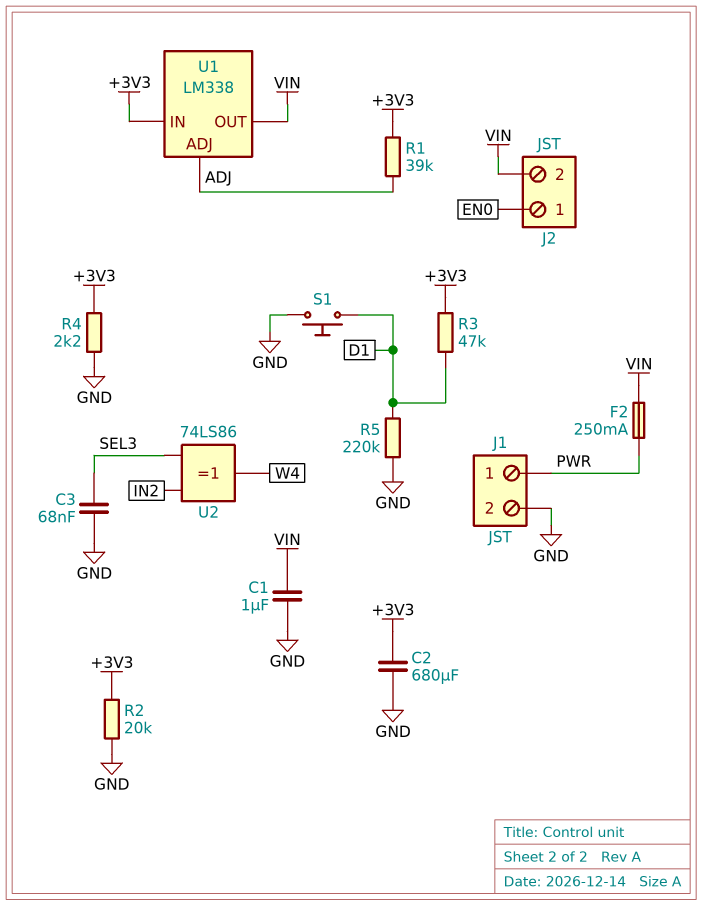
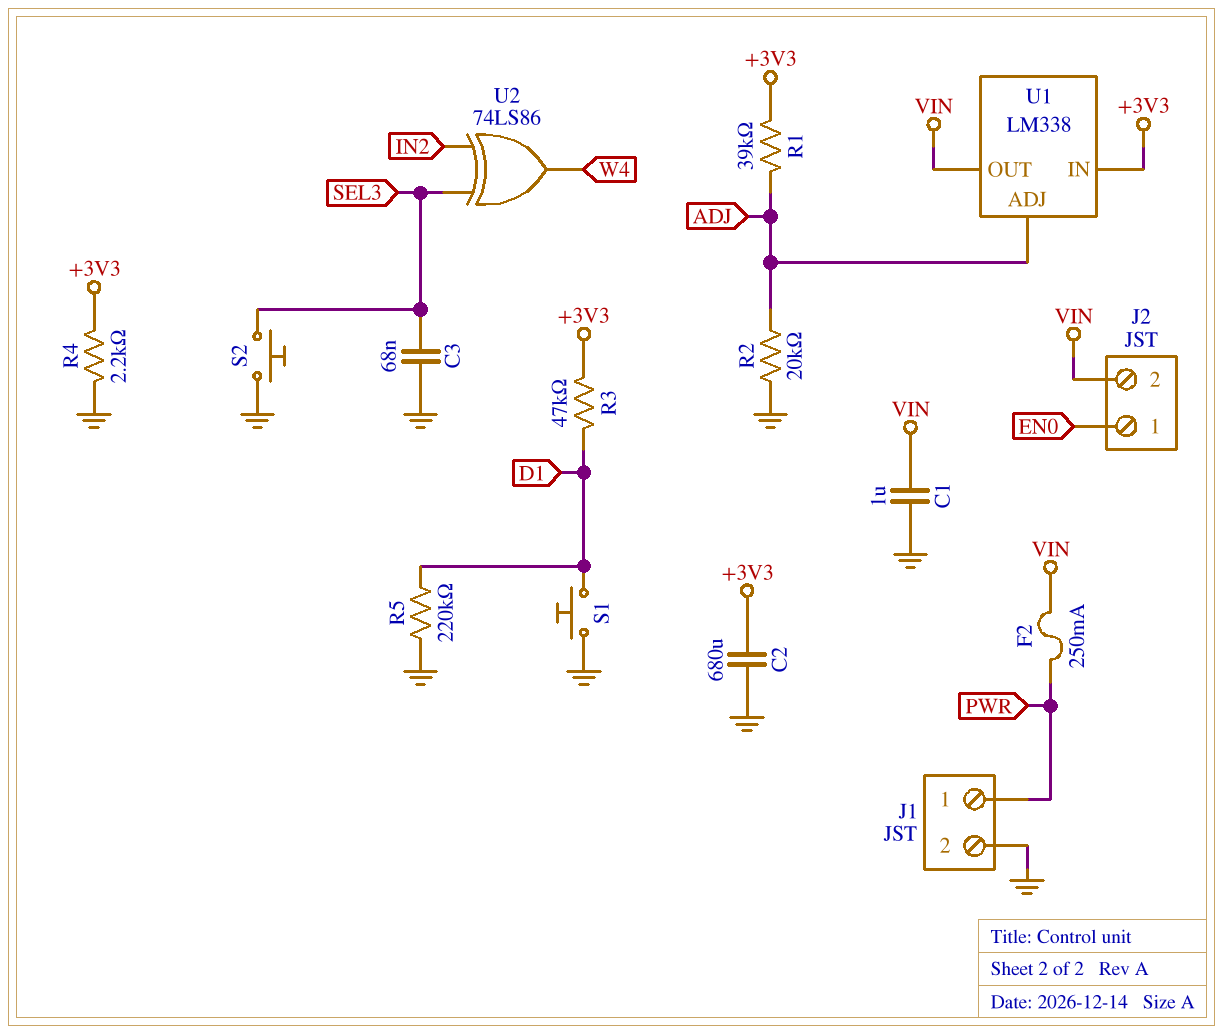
R2: 20k (+3V3, GND) -> 20k (ADJ, GND)
S2: none -> button (GND, SEL3)

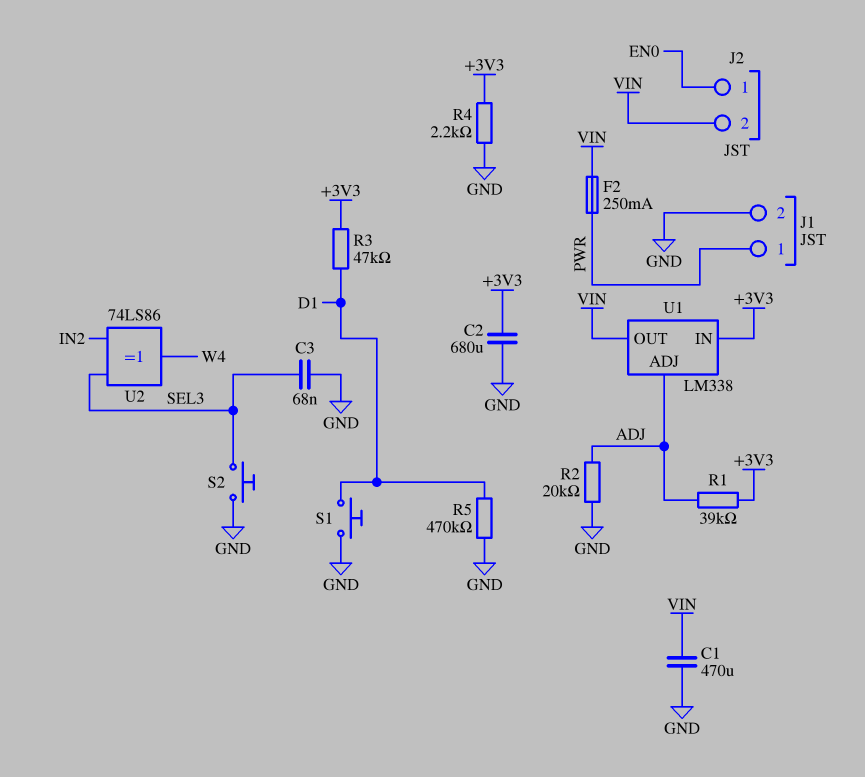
C1: 1uF (GND, VIN) -> 470uF (GND, VIN)
R5: 220k (D1, GND) -> 470k (D1, GND)

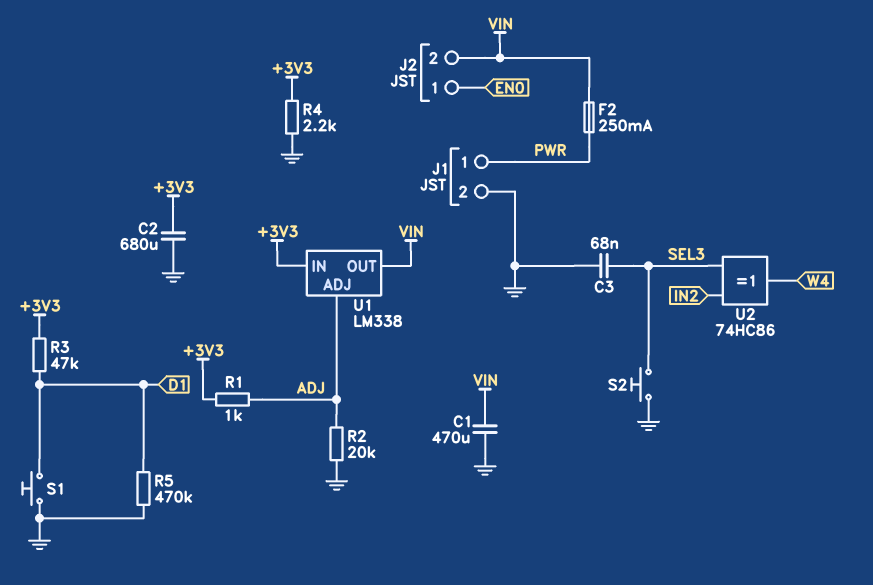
R1: 39k (+3V3, ADJ) -> 1k (+3V3, ADJ)
U2: XOR 74LS86 (in IN2, in SEL3, out W4) -> XOR 74HC86 (in IN2, in SEL3, out W4)

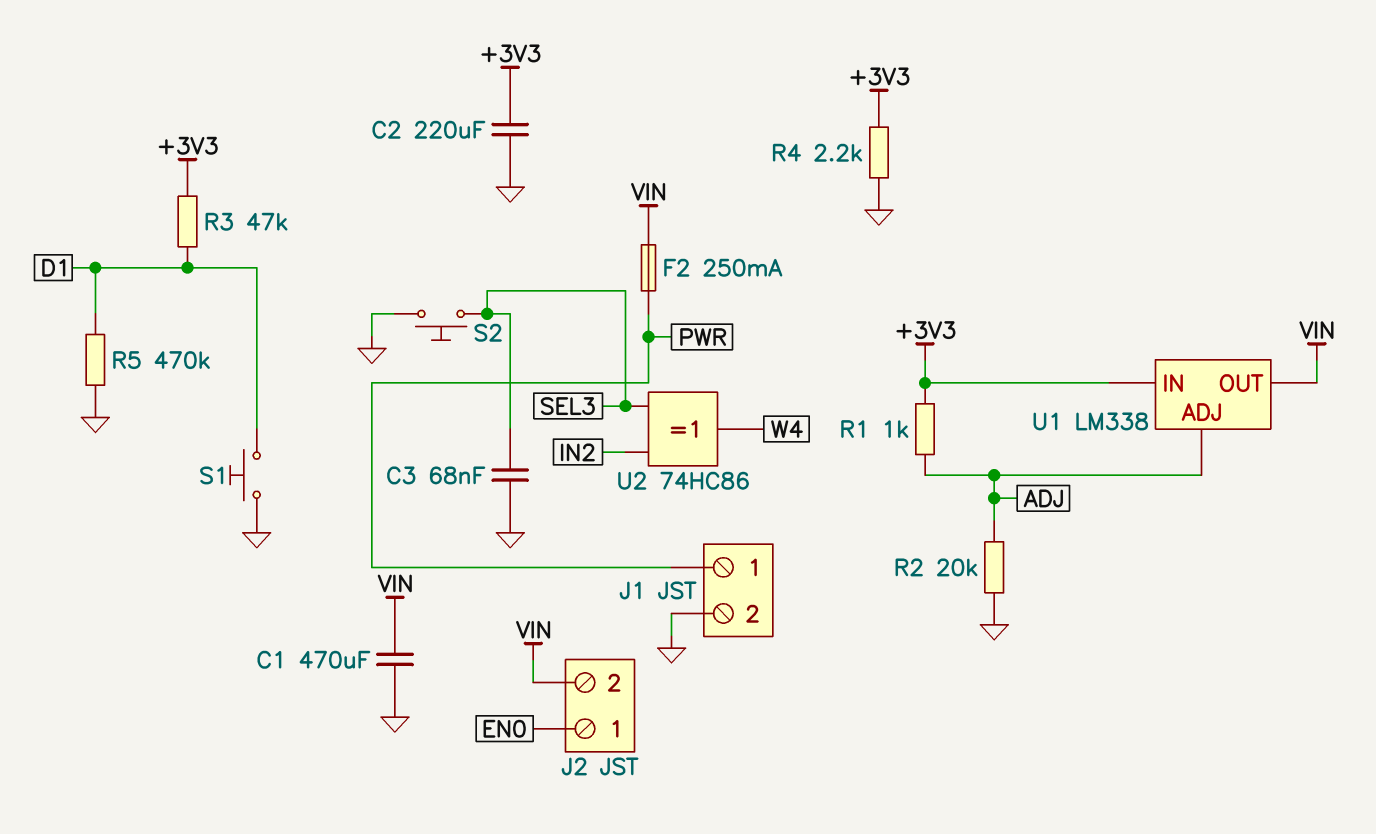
C2: 680uF (+3V3, GND) -> 220uF (+3V3, GND)

